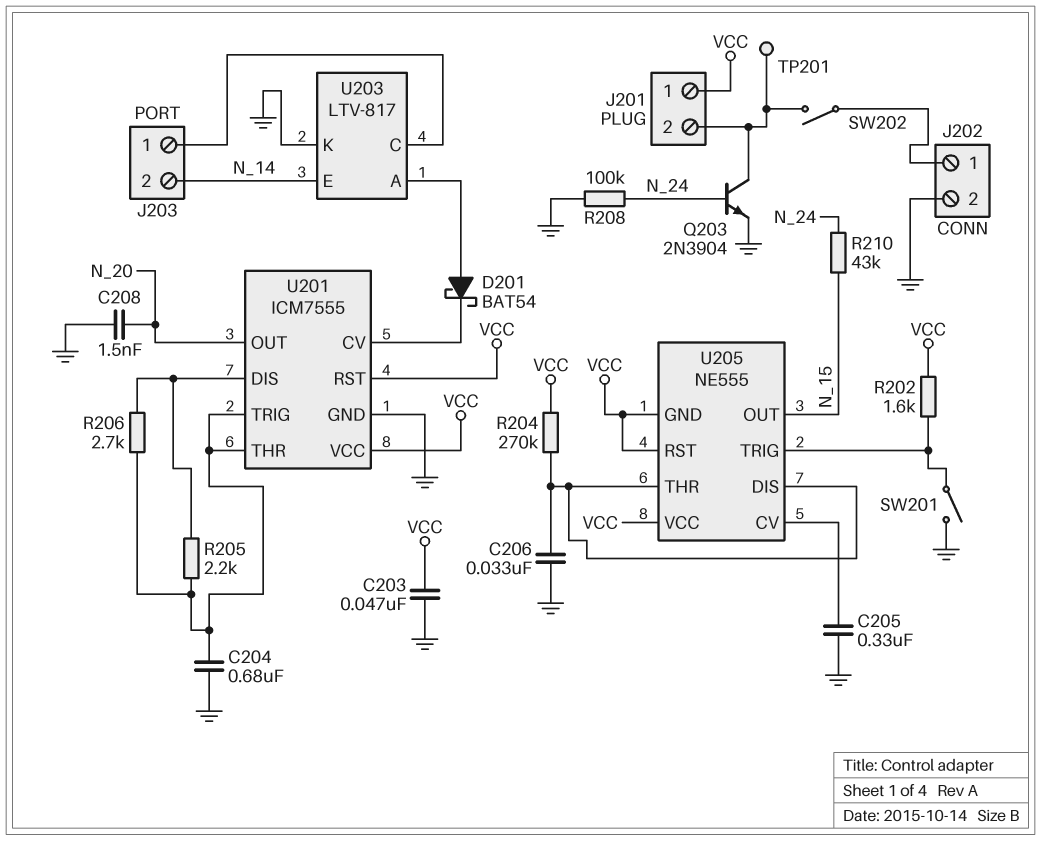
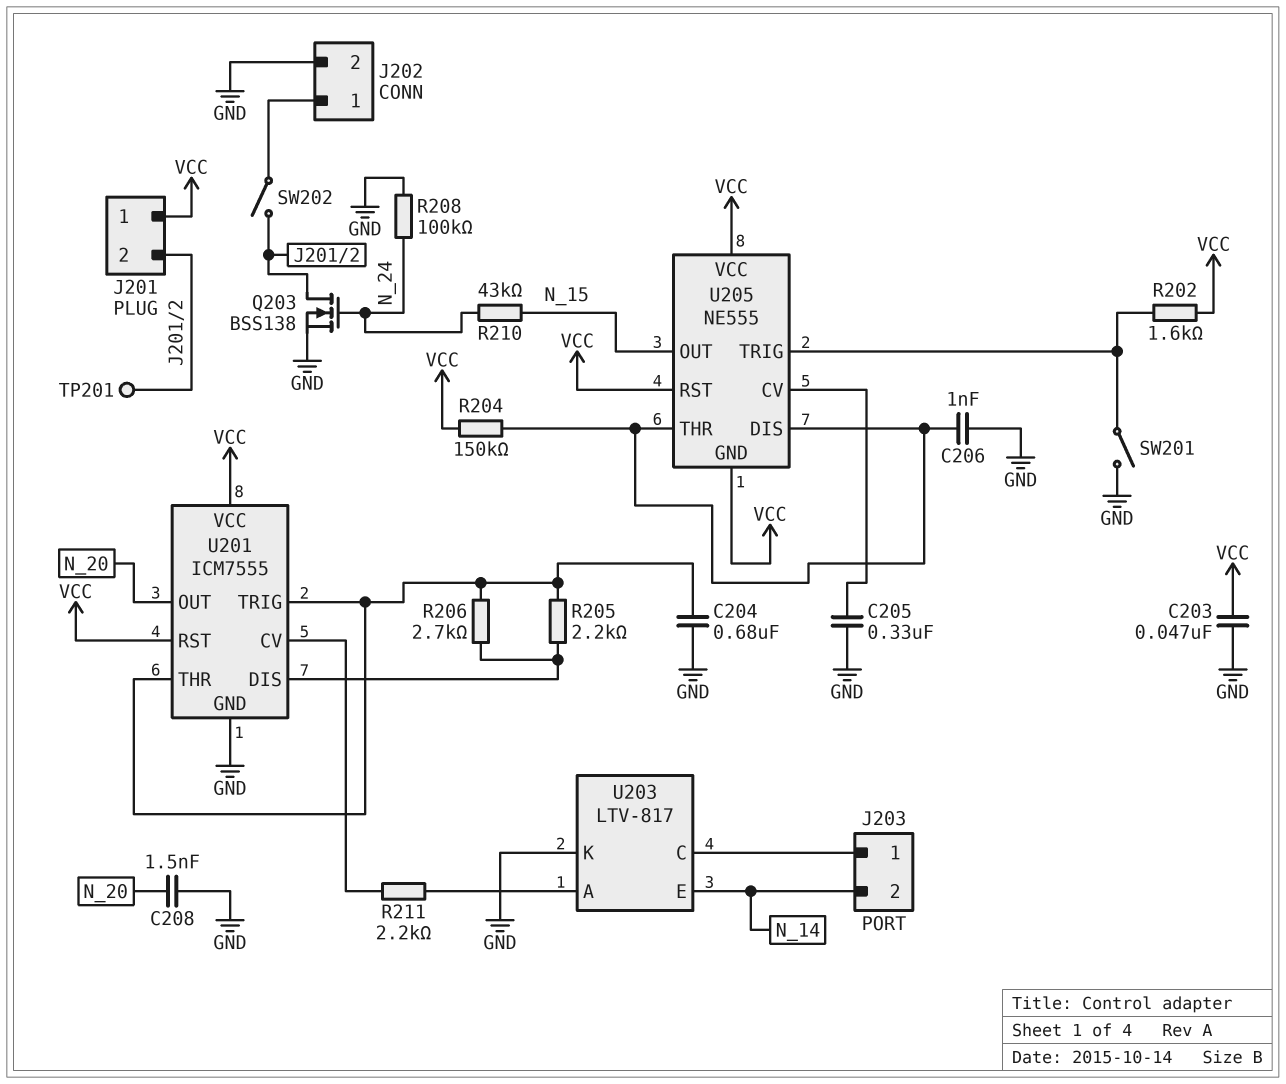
C206: 33nF (GND, U205/DIS) -> 1nF (GND, U205/DIS)
D201: schottky BAT54 (A U203/A, K U201/CV) -> none
Q203: NPN 2N3904 (B N_24, C J201/2, E GND) -> NMOS BSS138 (G N_24, D J201/2, S GND)
R204: 270k (U205/DIS, VCC) -> 150k (U205/DIS, VCC)
R211: none -> 2.2k (U201/CV, U203/A)

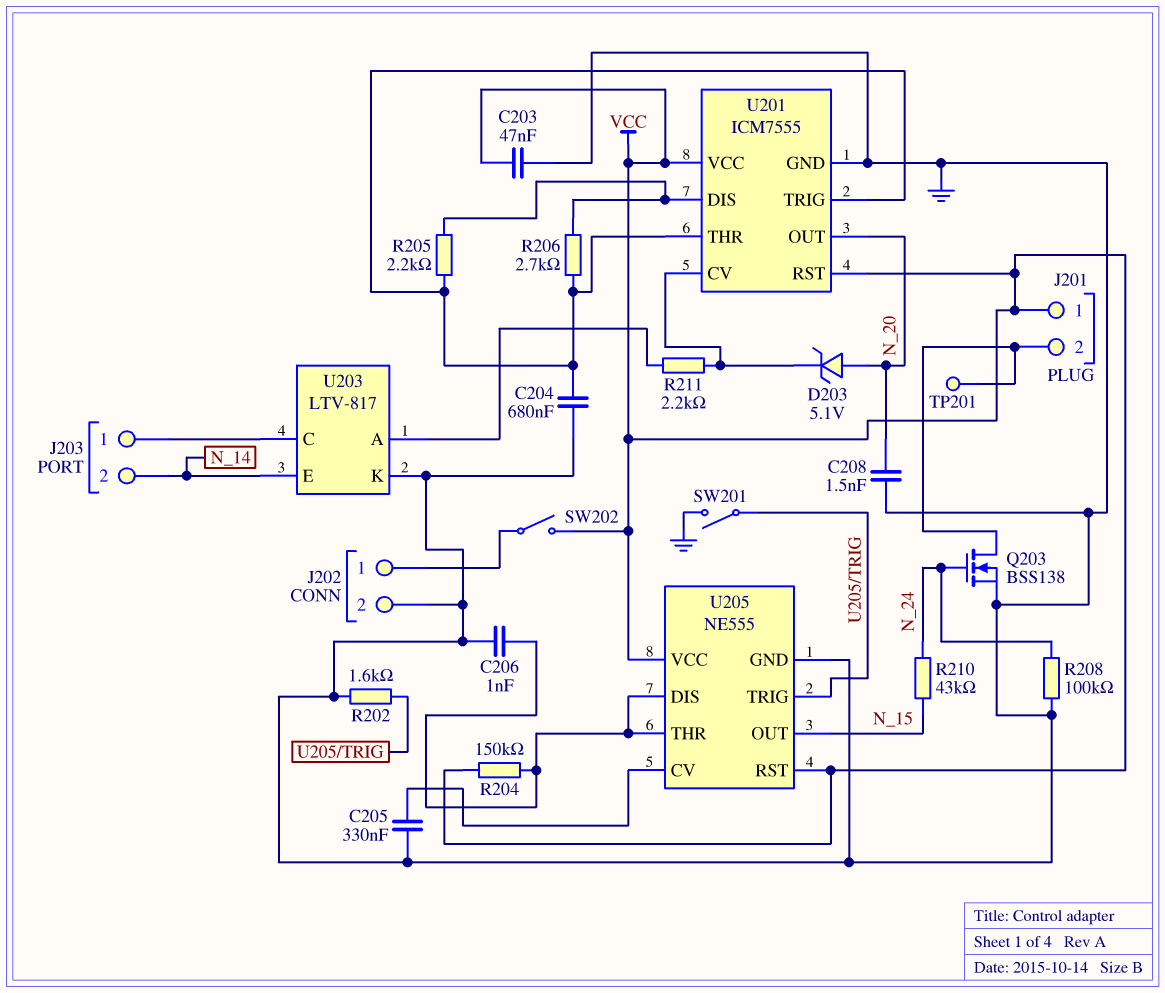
D203: none -> zener 5.1V (A N_20, K U201/CV)
R202: 1.6k (U205/TRIG, VCC) -> 1.6k (GND, U205/TRIG)
SW202: switch (J201/2, J202/1) -> switch (J202/1, VCC)
U205 pin GND: VCC -> GND

